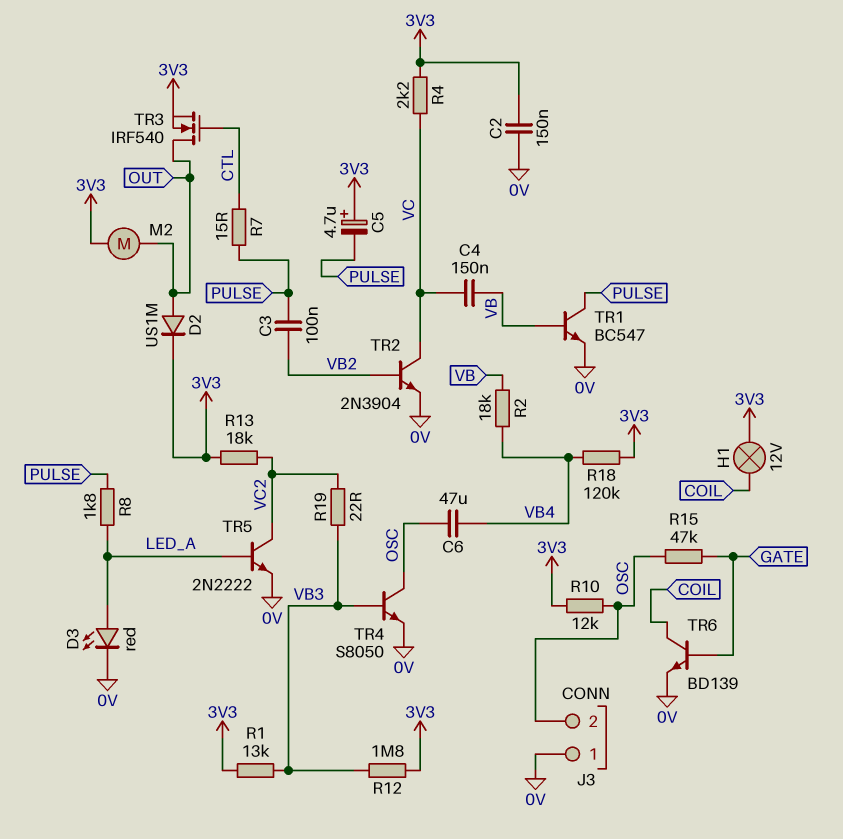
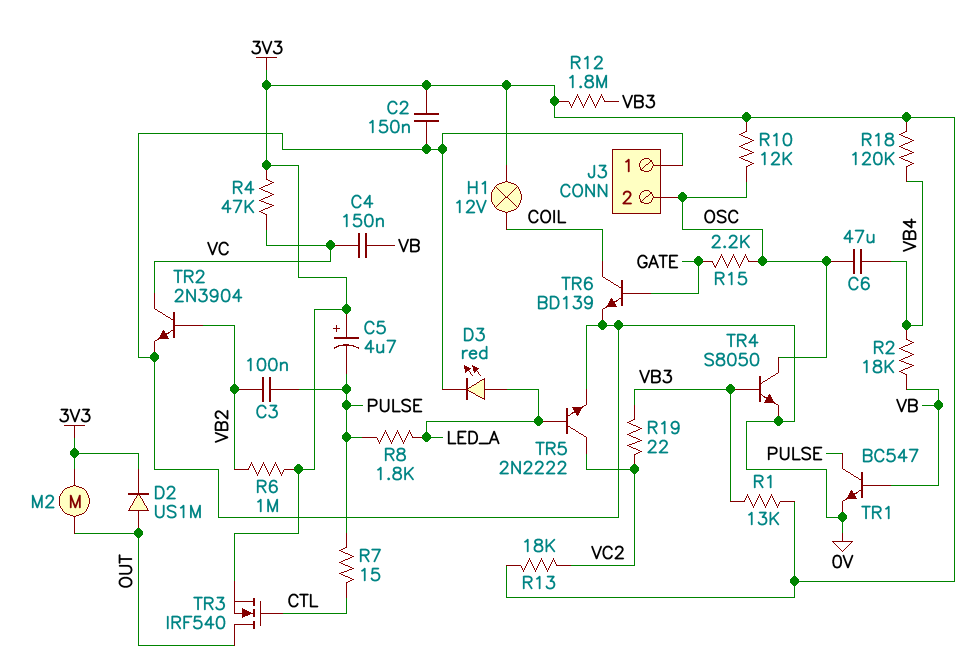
R4: 2.2k (3V3, VC) -> 47k (3V3, VC)
R6: none -> 1M (3V3, VB2)
R15: 47k (GATE, OSC) -> 2.2k (GATE, OSC)

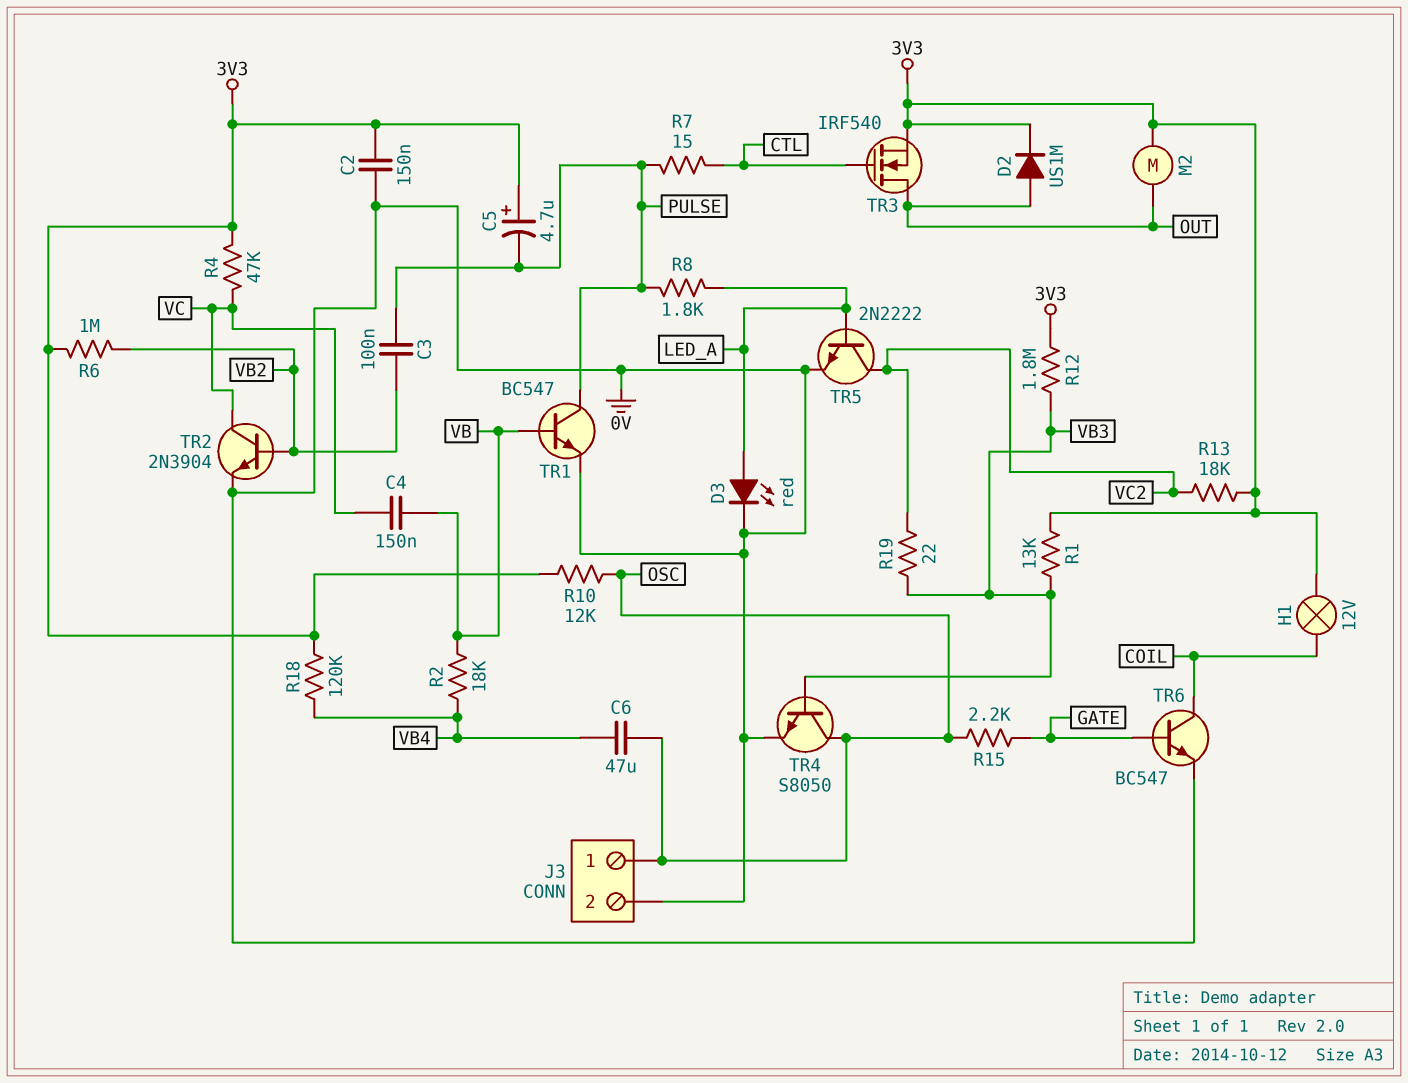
J3 pin 1: 0V -> OSC
J3 pin 2: OSC -> 0V
TR6: NPN BD139 (B GATE, C COIL, E 0V) -> NPN BC547 (B GATE, C COIL, E 0V)

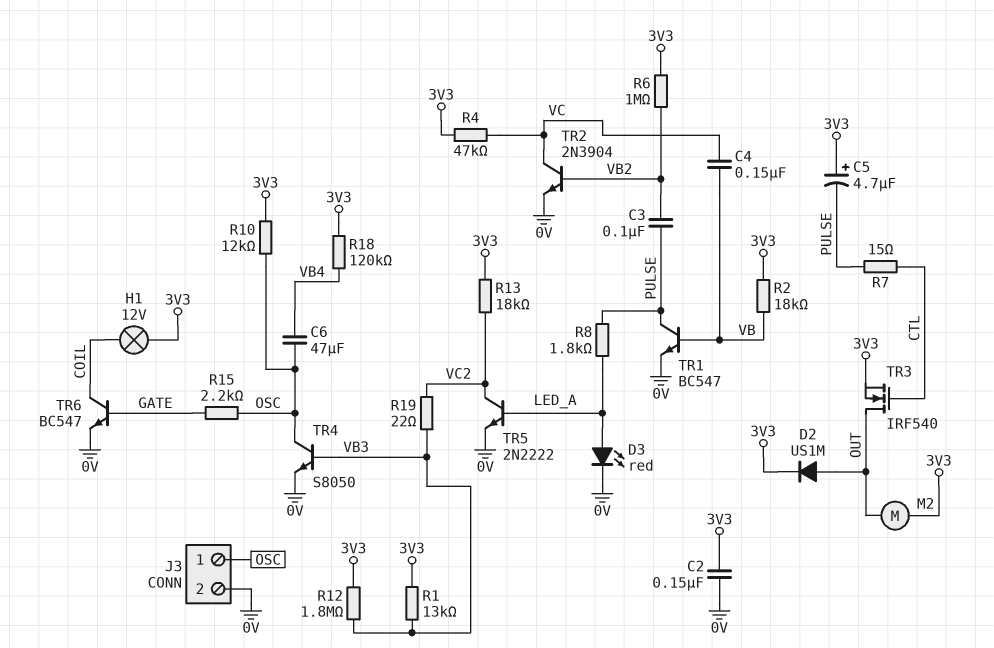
R2: 18k (VB, VB4) -> 18k (3V3, VB)

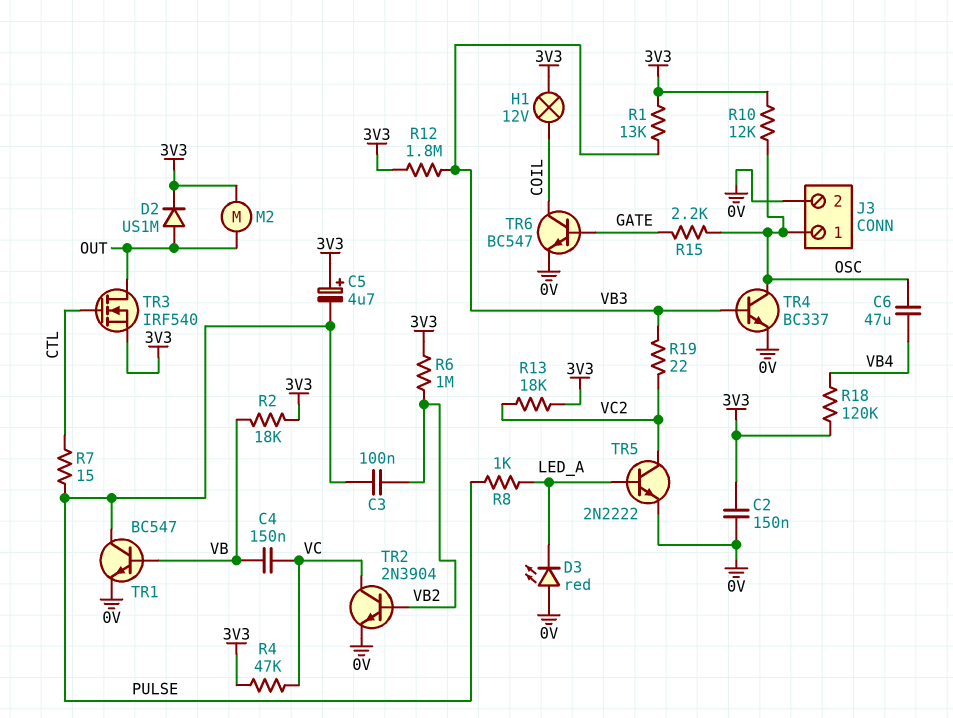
D3: LED red (A LED_A, K 0V) -> LED red (A 0V, K LED_A)
R8: 1.8k (LED_A, PULSE) -> 1k (LED_A, PULSE)
TR4: NPN S8050 (B VB3, C OSC, E 0V) -> NPN BC337 (B VB3, C OSC, E 0V)

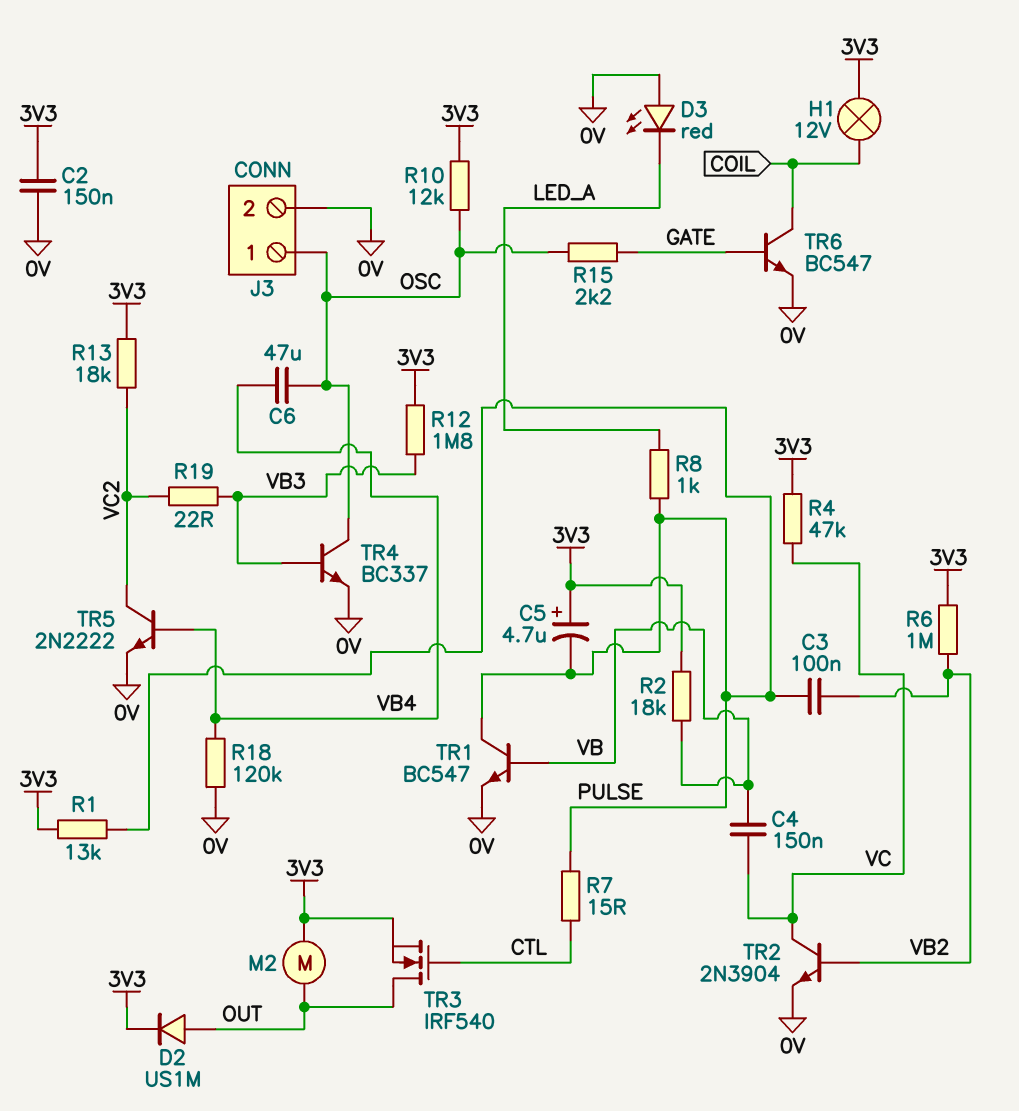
R1: 13k (3V3, VB3) -> 13k (3V3, PULSE)
R18: 120k (3V3, VB4) -> 120k (0V, VB4)
TR5: NPN 2N2222 (B LED_A, C VC2, E 0V) -> NPN 2N2222 (B VB4, C VC2, E 0V)

